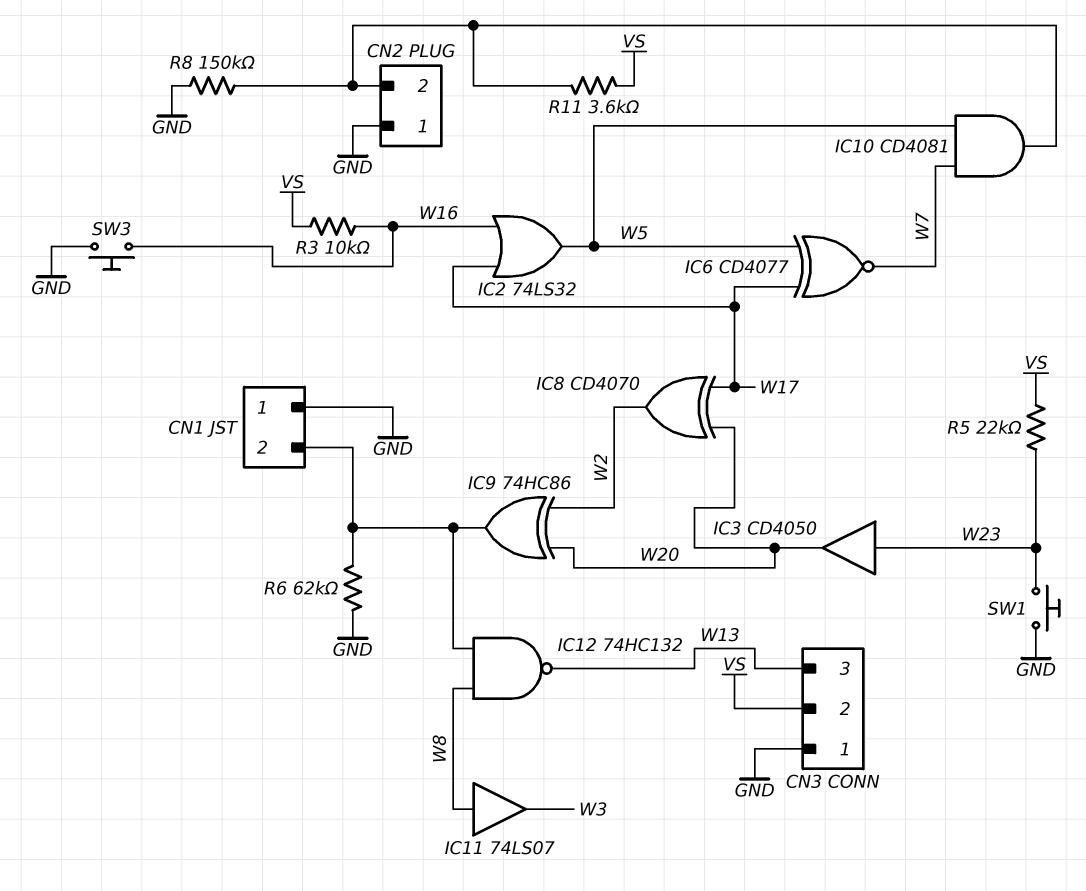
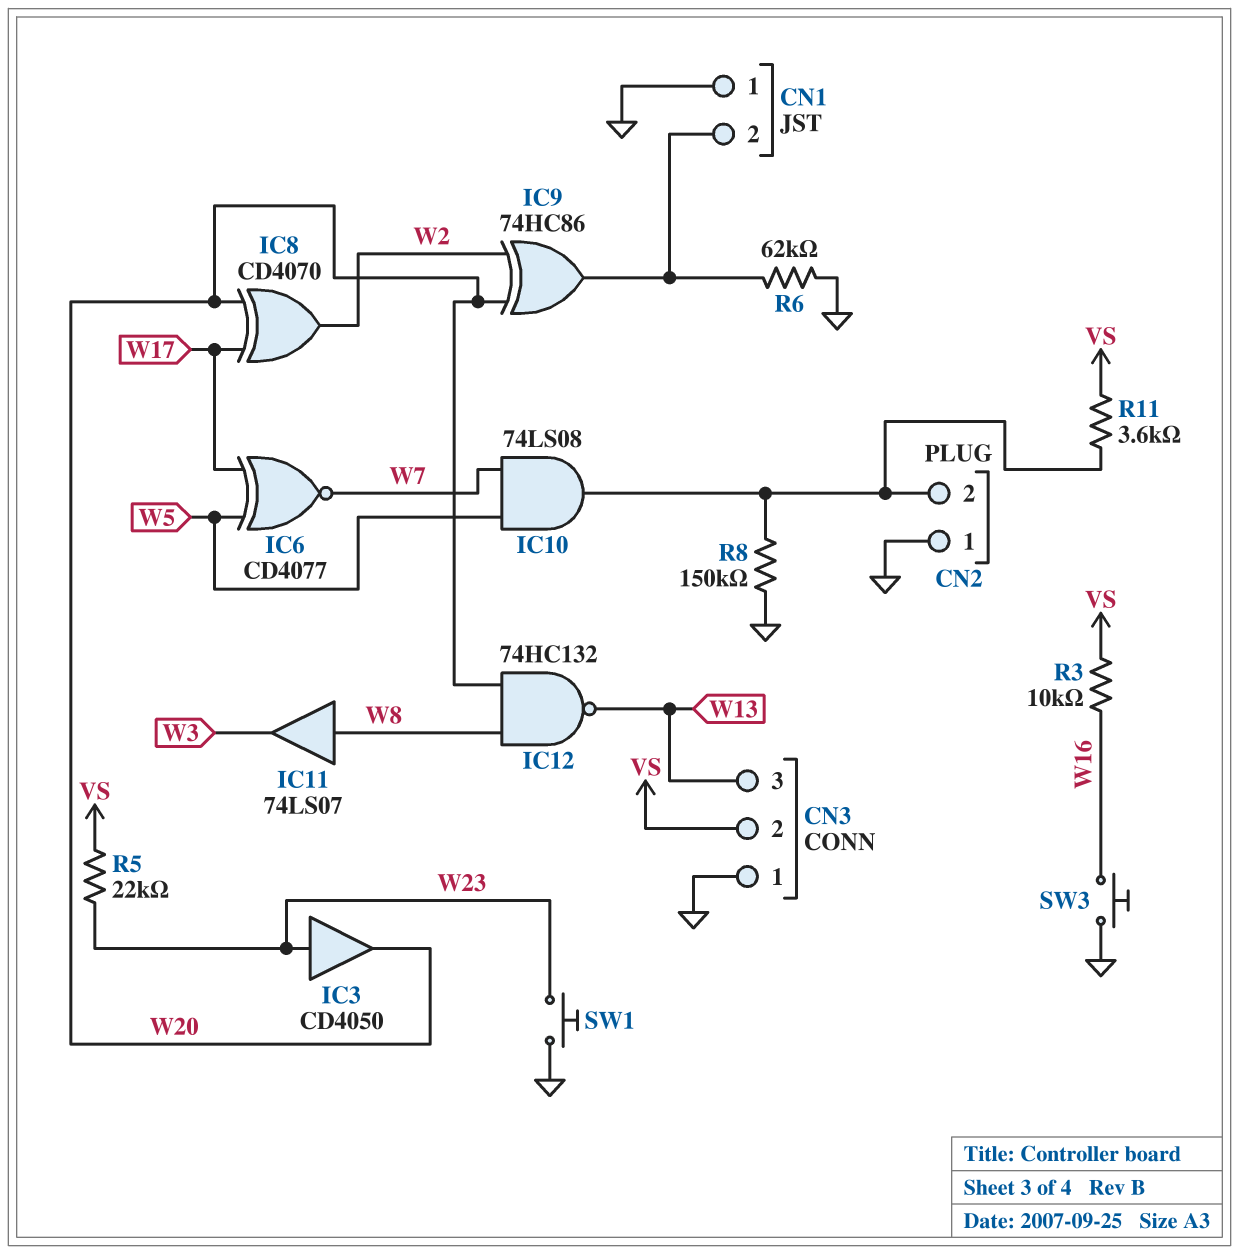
IC2: OR 74LS32 (in W16, in W17, out W5) -> none
IC10: AND CD4081 (in W5, in W7, out CN2/2) -> AND 74LS08 (in W5, in W7, out CN2/2)
IC12: NAND 74HC132 (in CN1/2, in W8, out W13) -> NAND 74HC132 (in W8, in W20, out W13)

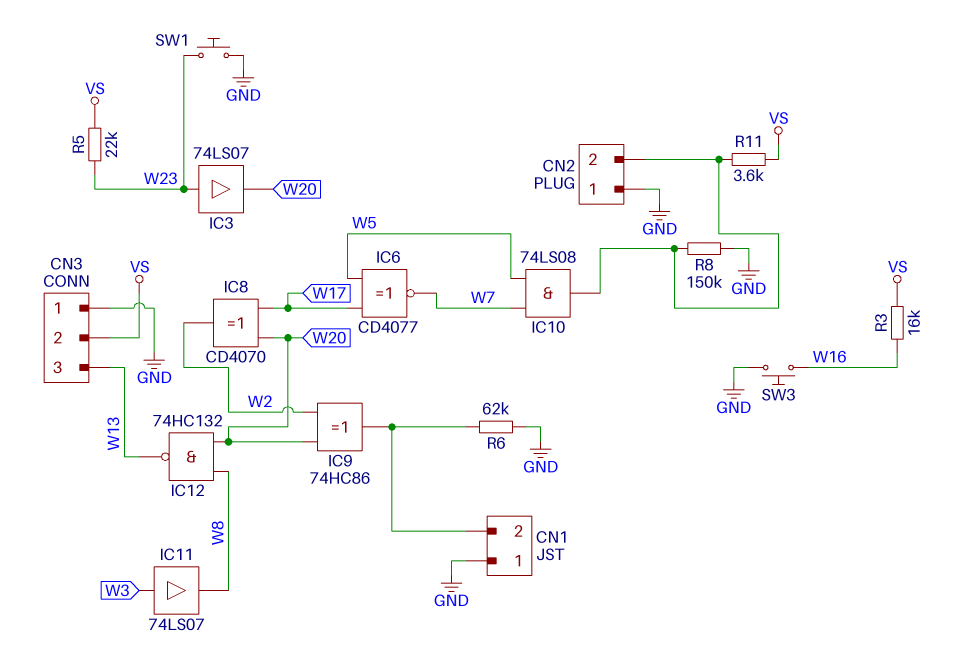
IC3: buffer CD4050 (in W23, out W20) -> buffer 74LS07 (in W23, out W20)
IC11: buffer 74LS07 (in W8, out W3) -> buffer 74LS07 (in W3, out W8)
R3: 10k (VS, W16) -> 16k (VS, W16)

